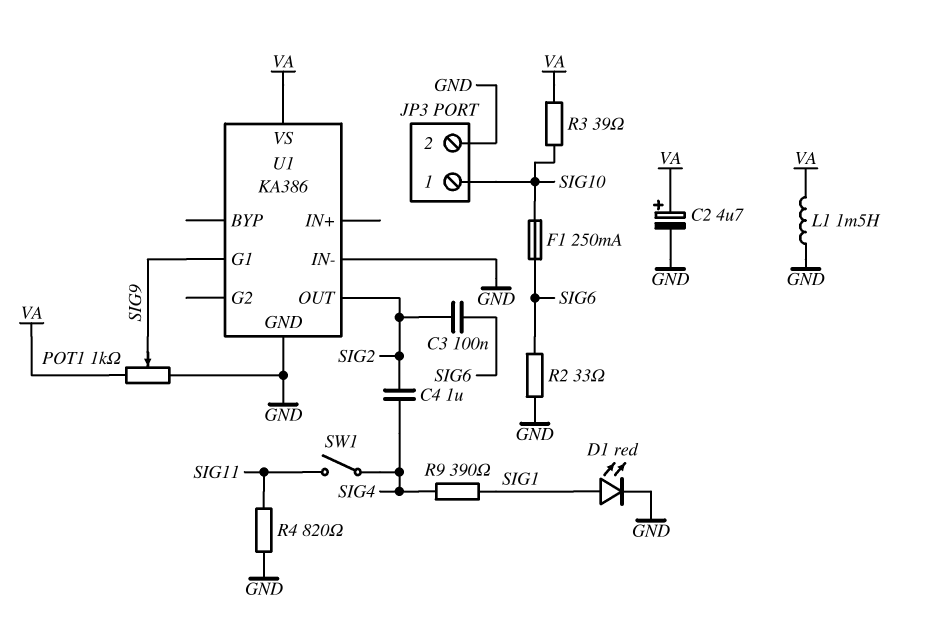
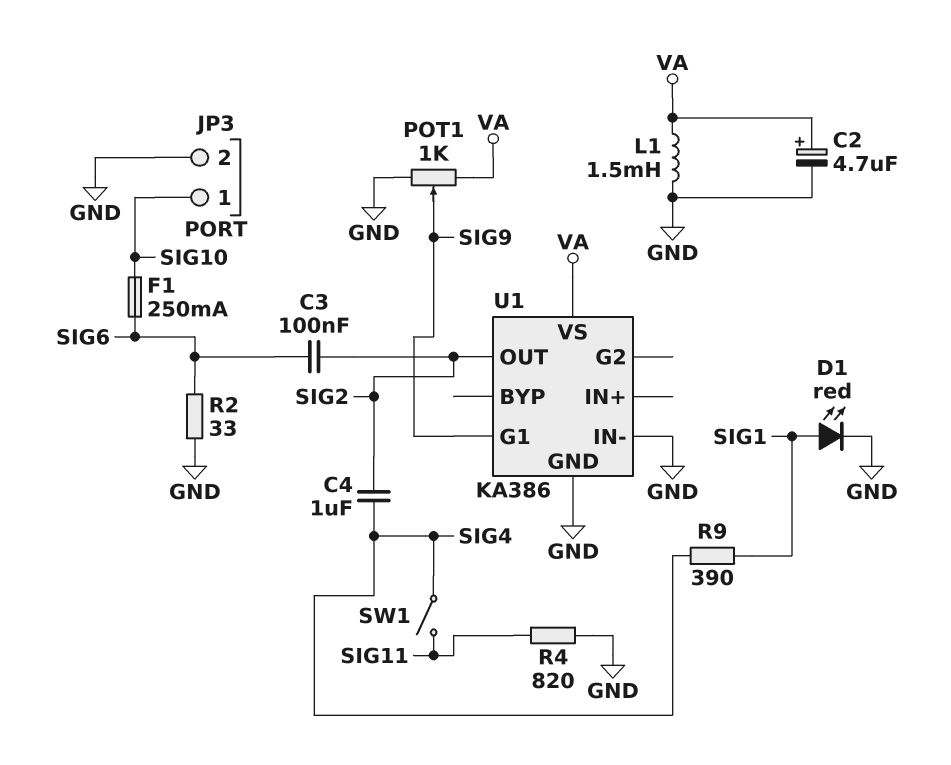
R3: 39 (SIG10, VA) -> none

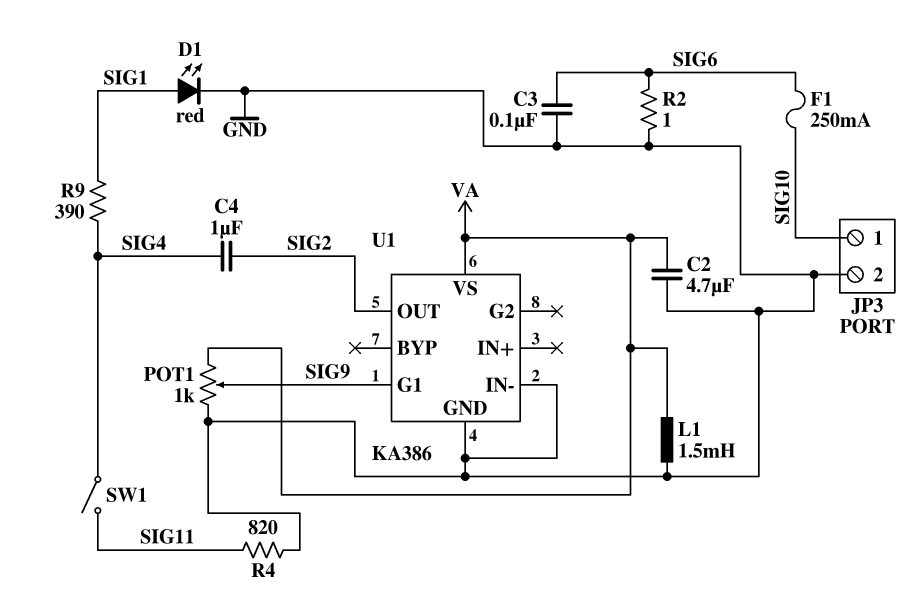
C2: 4.7uF (plus VA, minus GND) -> 4.7uF (GND, VA)
C3: 100nF (SIG2, SIG6) -> 100nF (GND, SIG6)
R2: 33 (GND, SIG6) -> 1 (GND, SIG6)

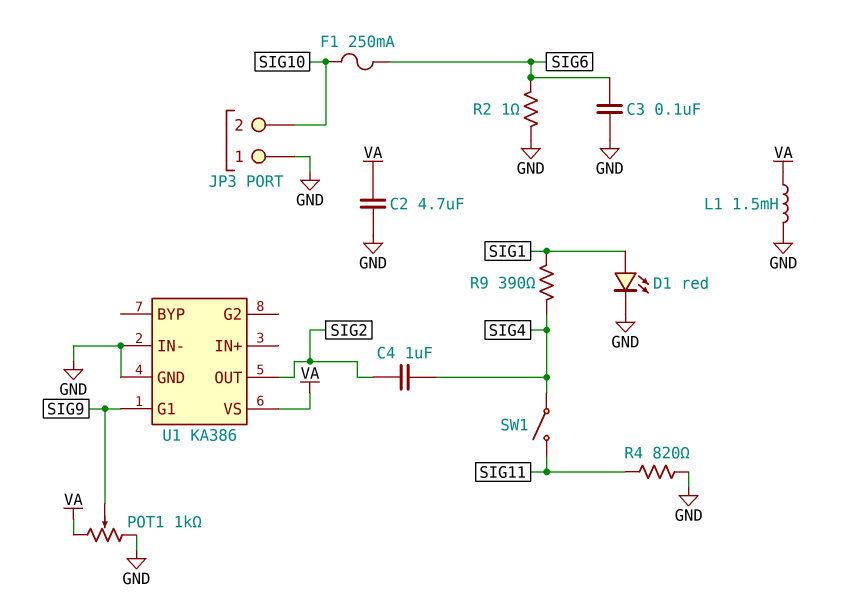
JP3 pin 1: SIG10 -> GND
JP3 pin 2: GND -> SIG10

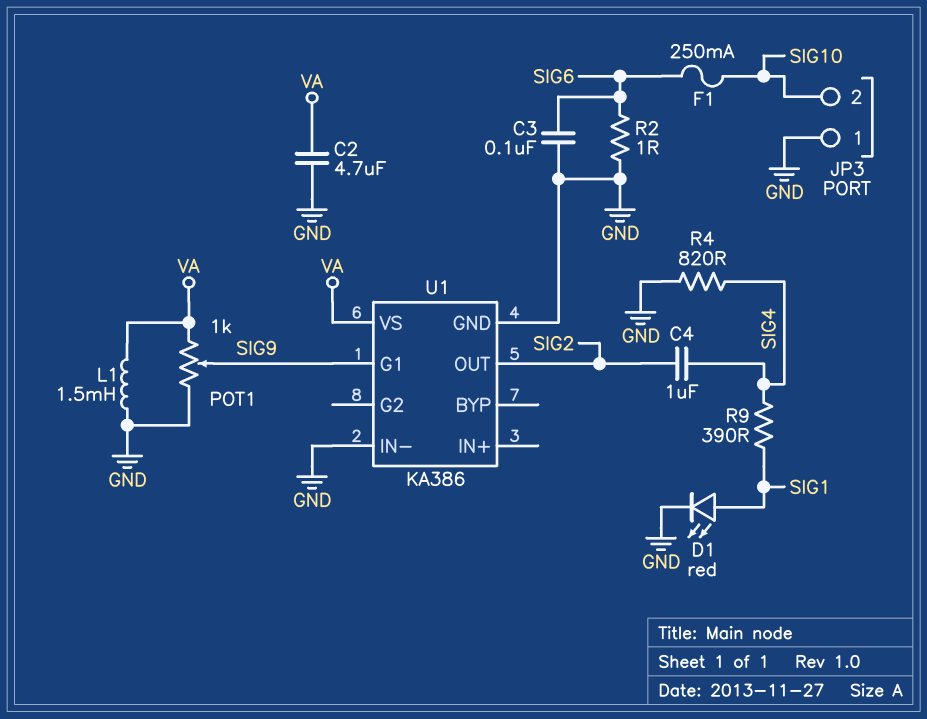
R4: 820 (GND, SIG11) -> 820 (GND, SIG4)
SW1: switch (SIG4, SIG11) -> none

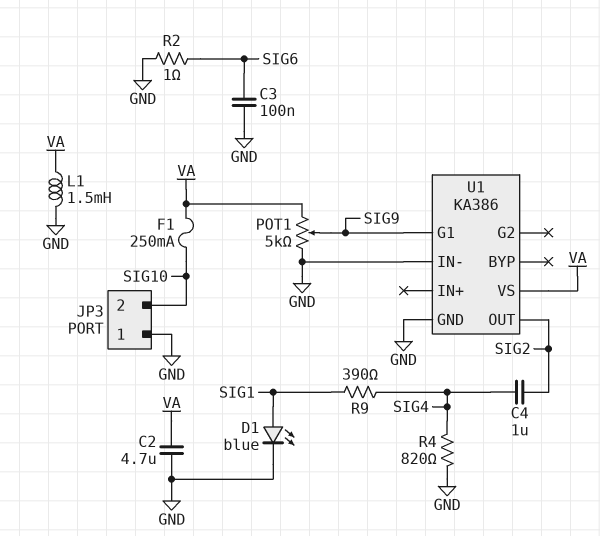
D1: LED red (A SIG1, K GND) -> LED blue (A SIG1, K GND)
F1: 250mA (SIG6, SIG10) -> 250mA (SIG10, VA)
POT1: 1k (GND, VA, wiper SIG9) -> 5k (GND, VA, wiper SIG9)

